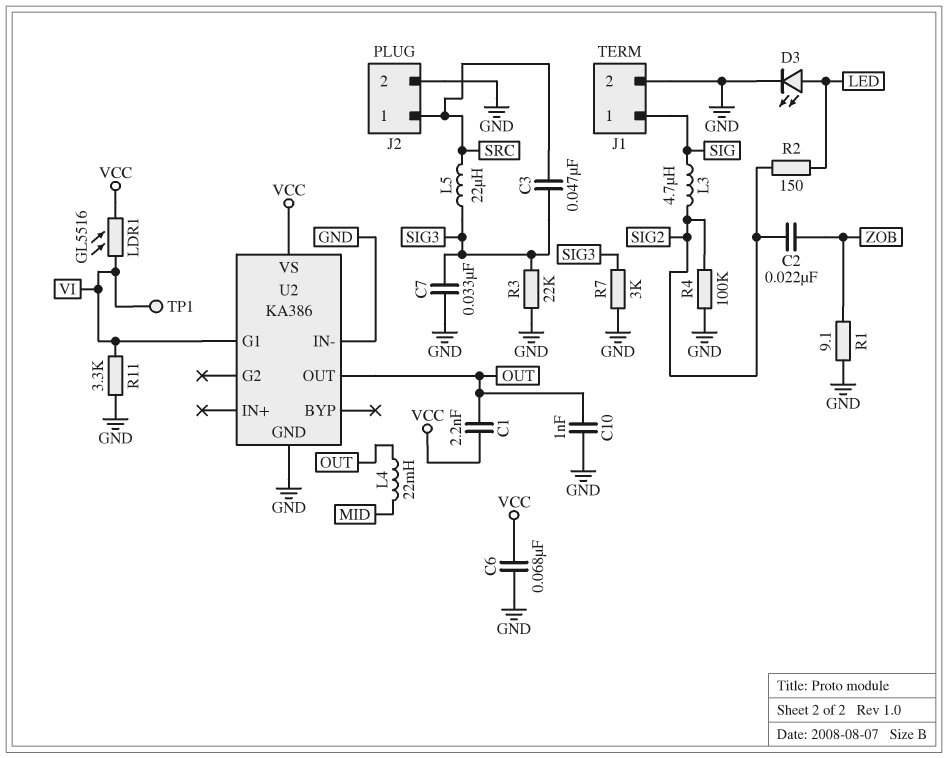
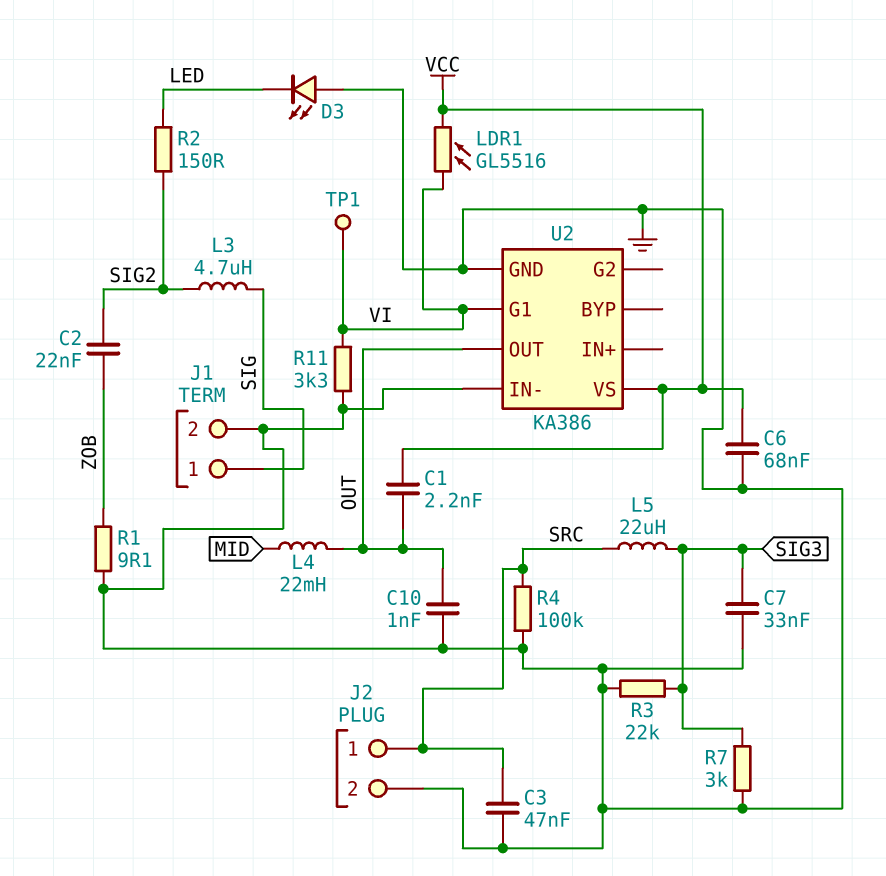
C3: 47nF (SIG3, SRC) -> 47nF (GND, SRC)
D3: LED (A LED, K GND) -> LED (A GND, K LED)
R4: 100k (GND, SIG2) -> 100k (GND, SRC)

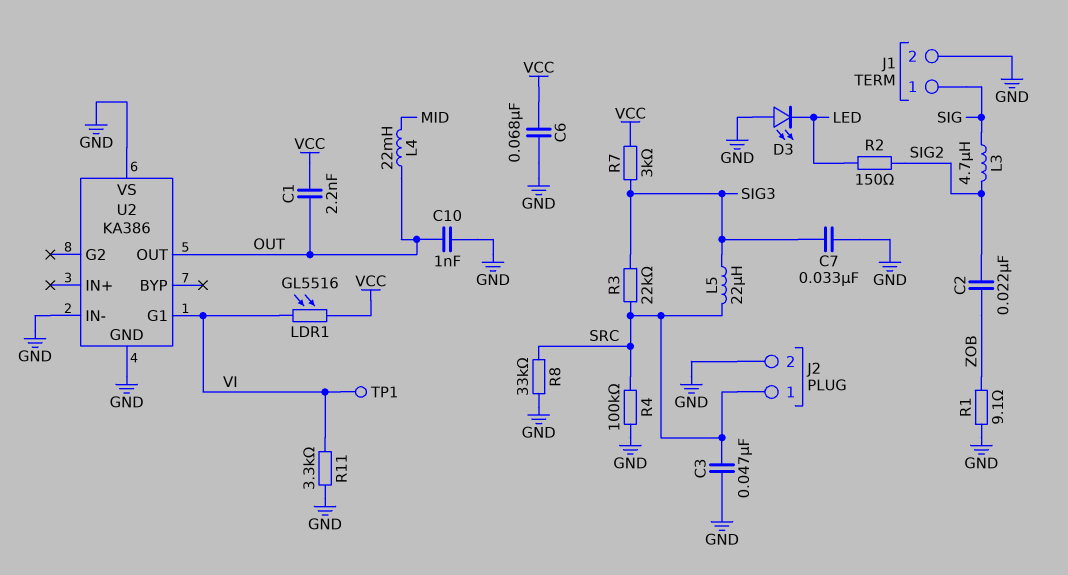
R3: 22k (GND, SIG3) -> 22k (SIG3, SRC)
R7: 3k (GND, SIG3) -> 3k (SIG3, VCC)
R8: none -> 33k (GND, SRC)
U2 pin VS: VCC -> GND

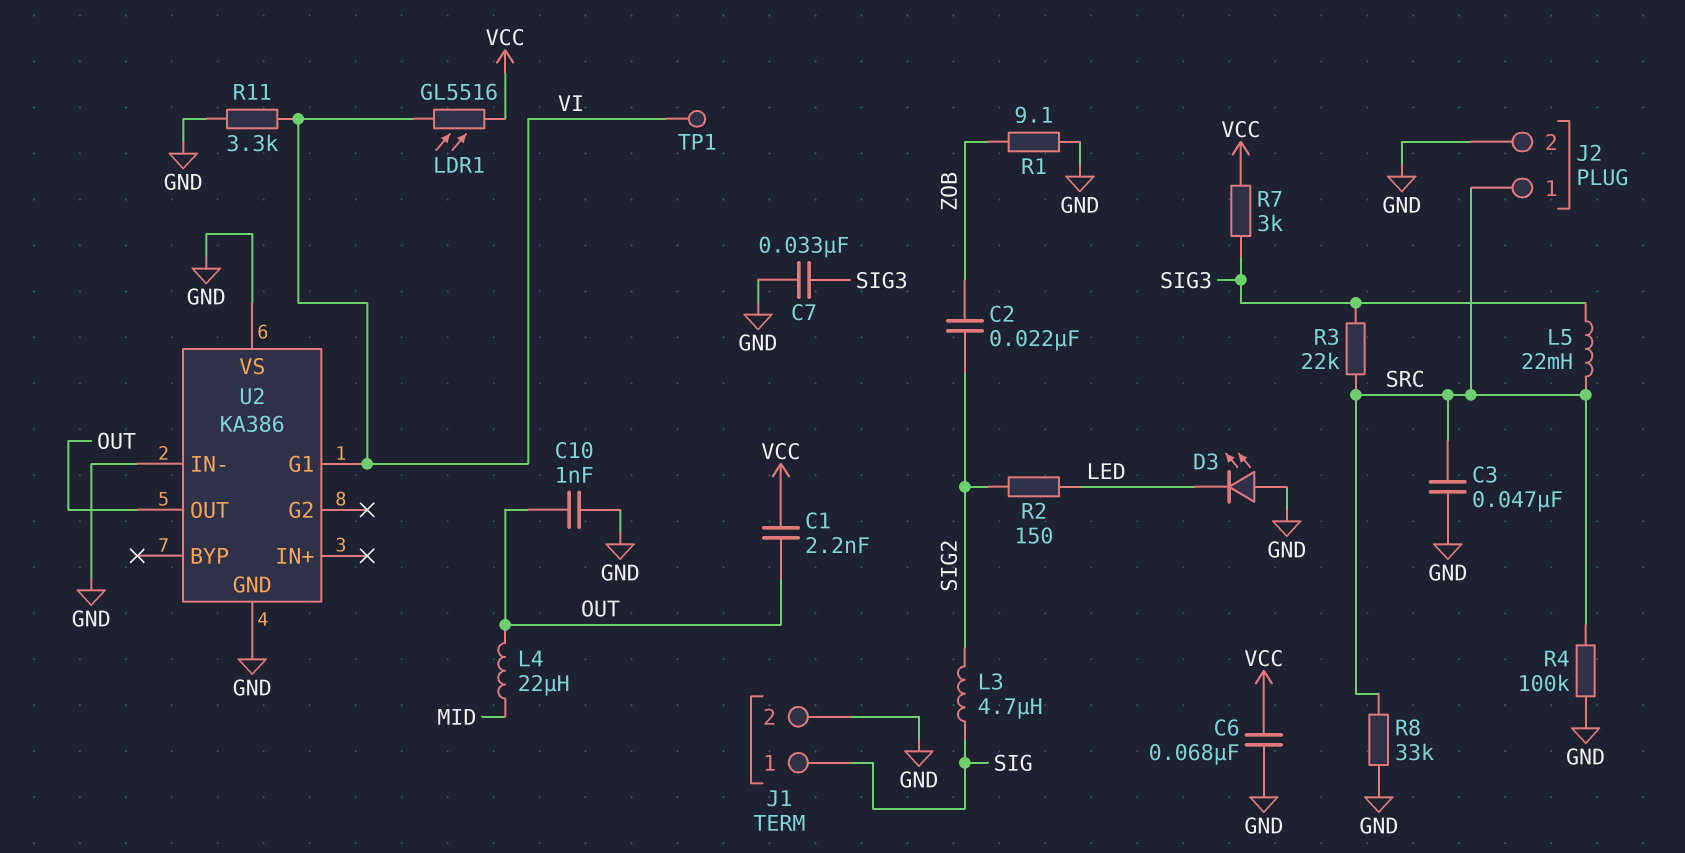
L4: 22mH (MID, OUT) -> 22uH (MID, OUT)
L5: 22uH (SIG3, SRC) -> 22mH (SIG3, SRC)

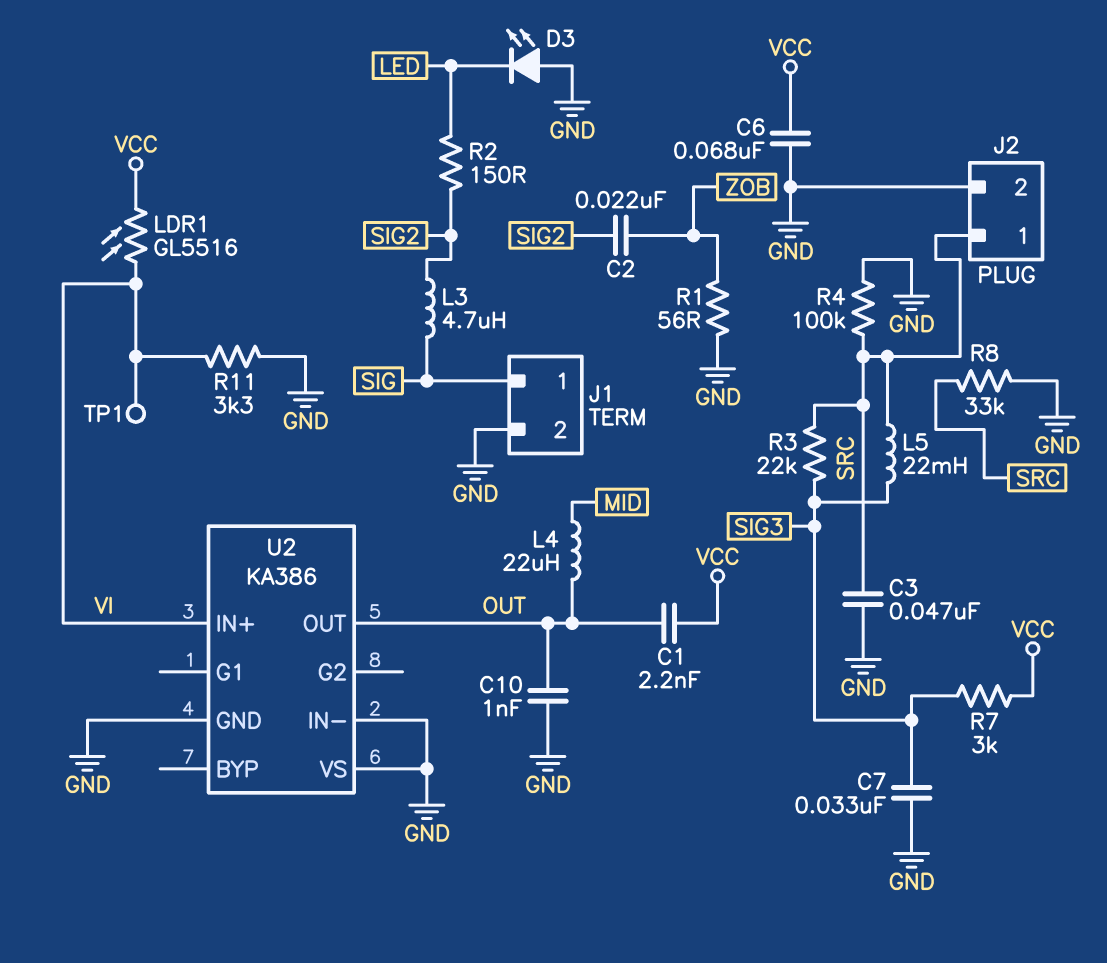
R1: 9.1 (GND, ZOB) -> 56 (GND, ZOB)
U2 pin G1: VI -> none
U2 pin IN+: none -> VI

